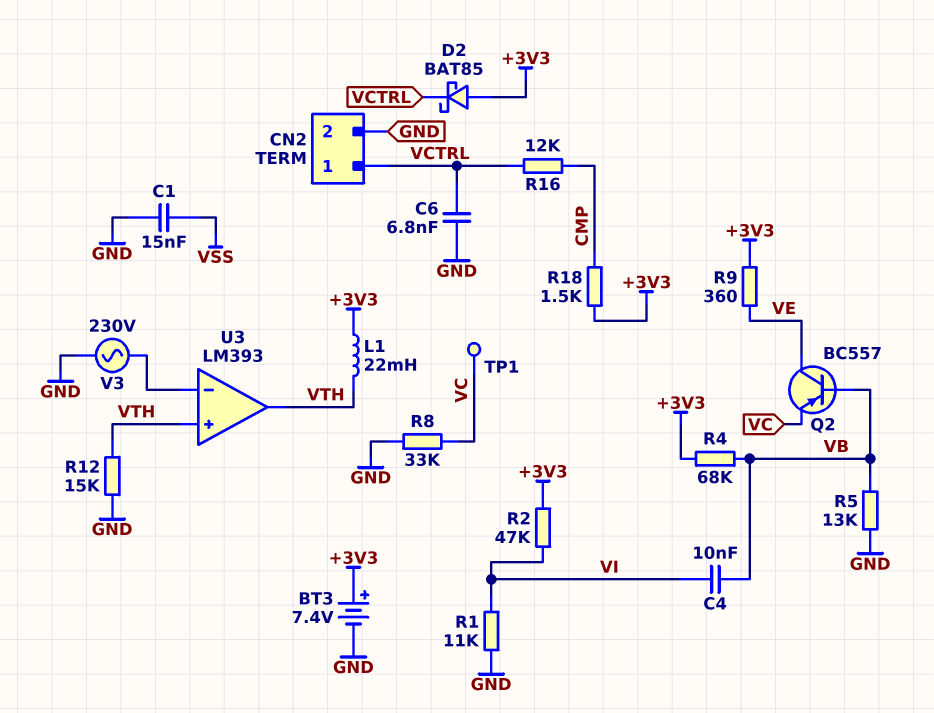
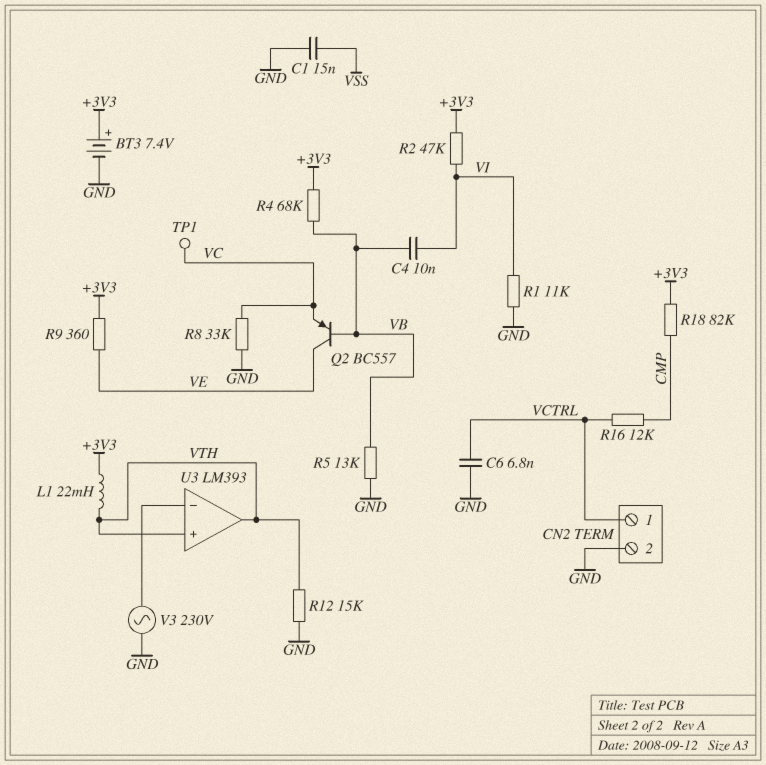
D2: schottky BAT85 (A +3V3, K VCTRL) -> none
R18: 1.5k (+3V3, CMP) -> 82k (+3V3, CMP)

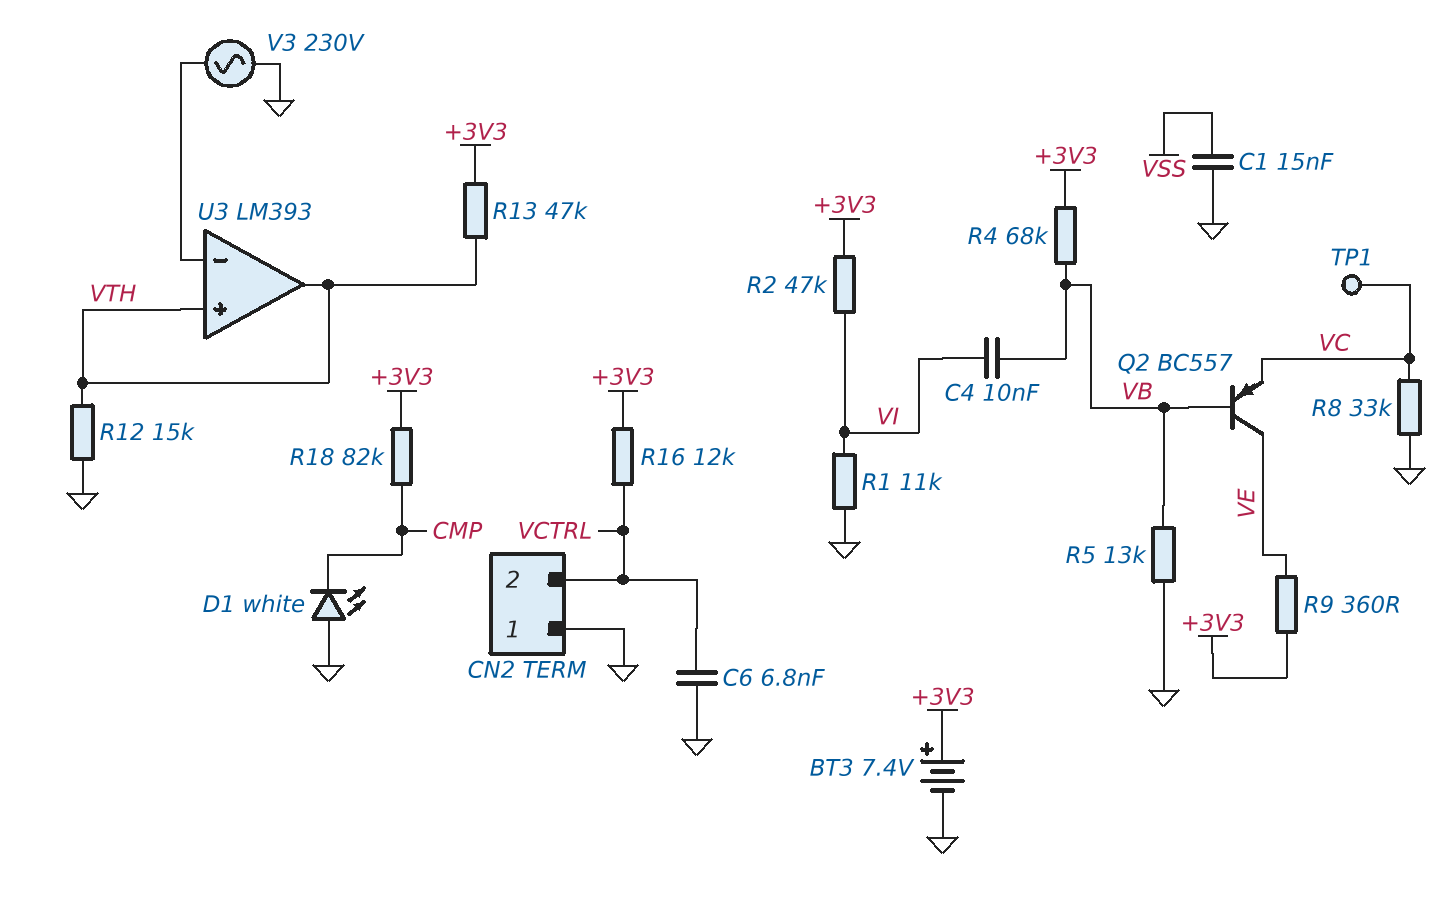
CN2 pin 1: VCTRL -> GND
CN2 pin 2: GND -> VCTRL
D1: none -> LED white (A GND, K CMP)
L1: 22mH (+3V3, VTH) -> none
R13: none -> 47k (+3V3, VTH)
R16: 12k (CMP, VCTRL) -> 12k (+3V3, VCTRL)

